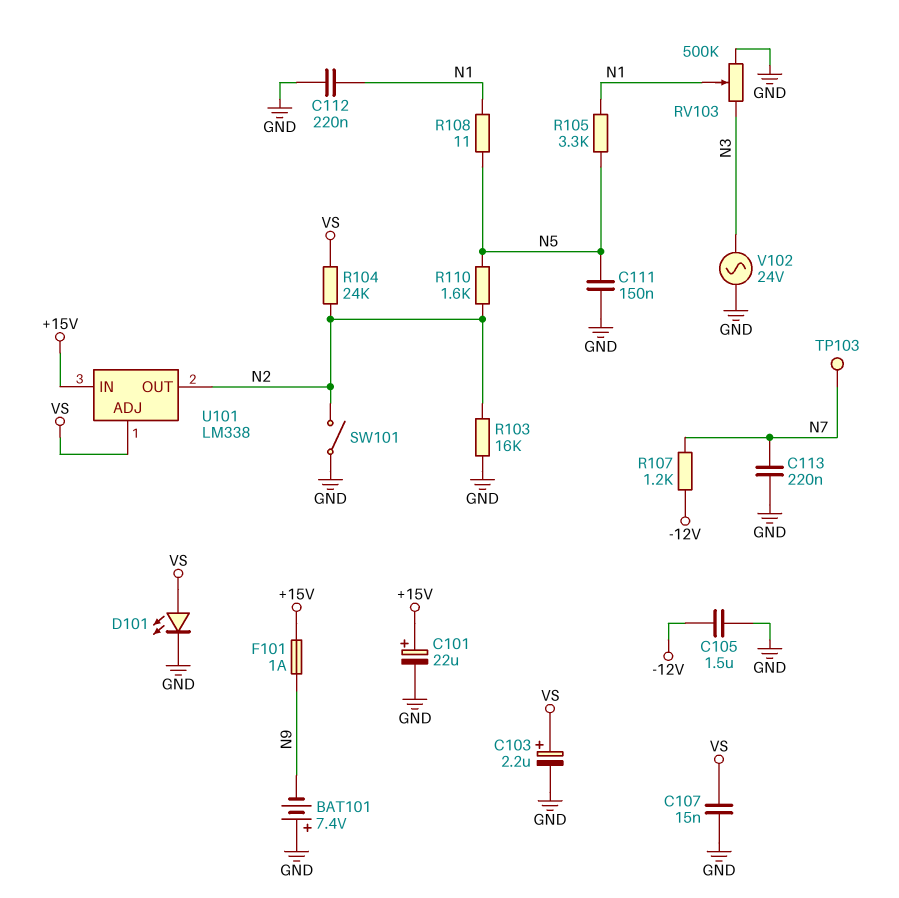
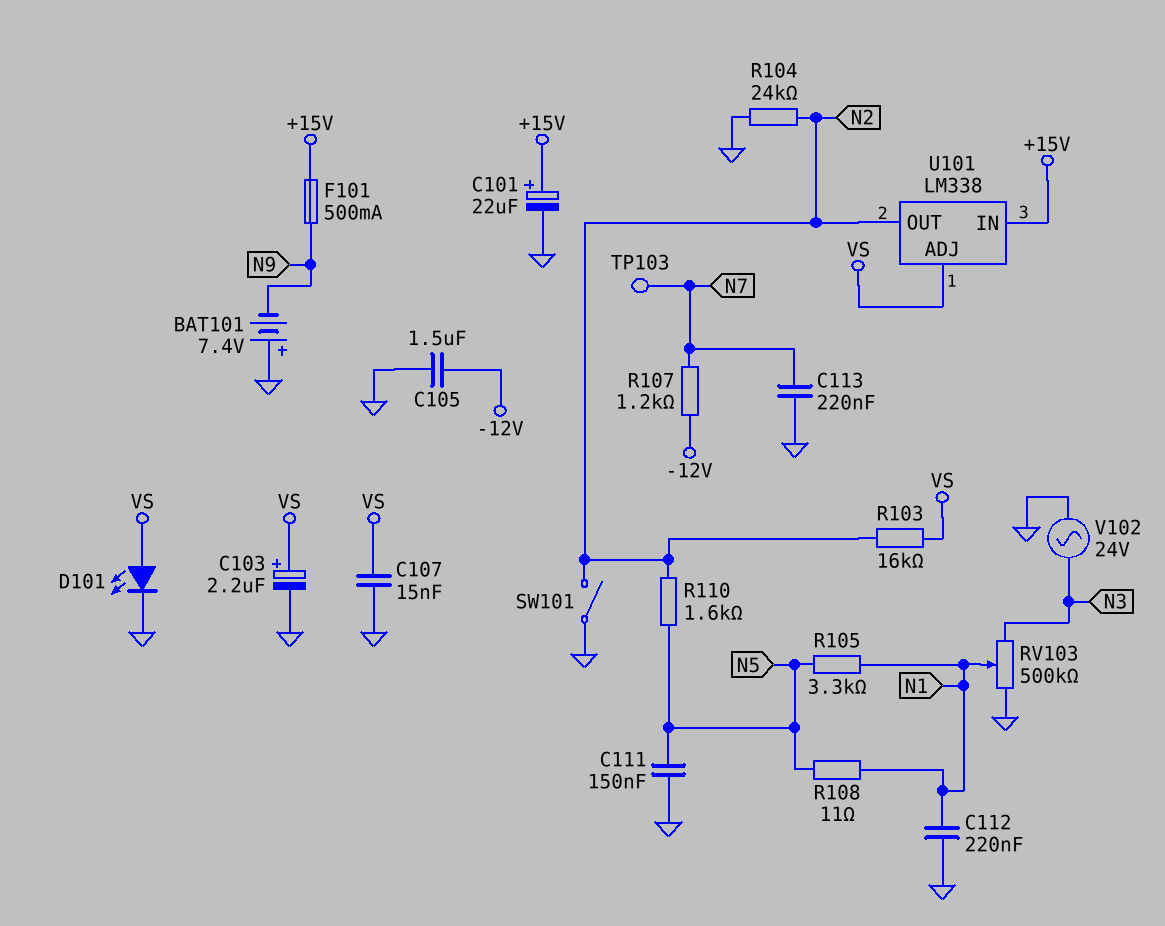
F101: 1A (+15V, N9) -> 500mA (+15V, N9)
R103: 16k (GND, N2) -> 16k (N2, VS)
R104: 24k (N2, VS) -> 24k (GND, N2)

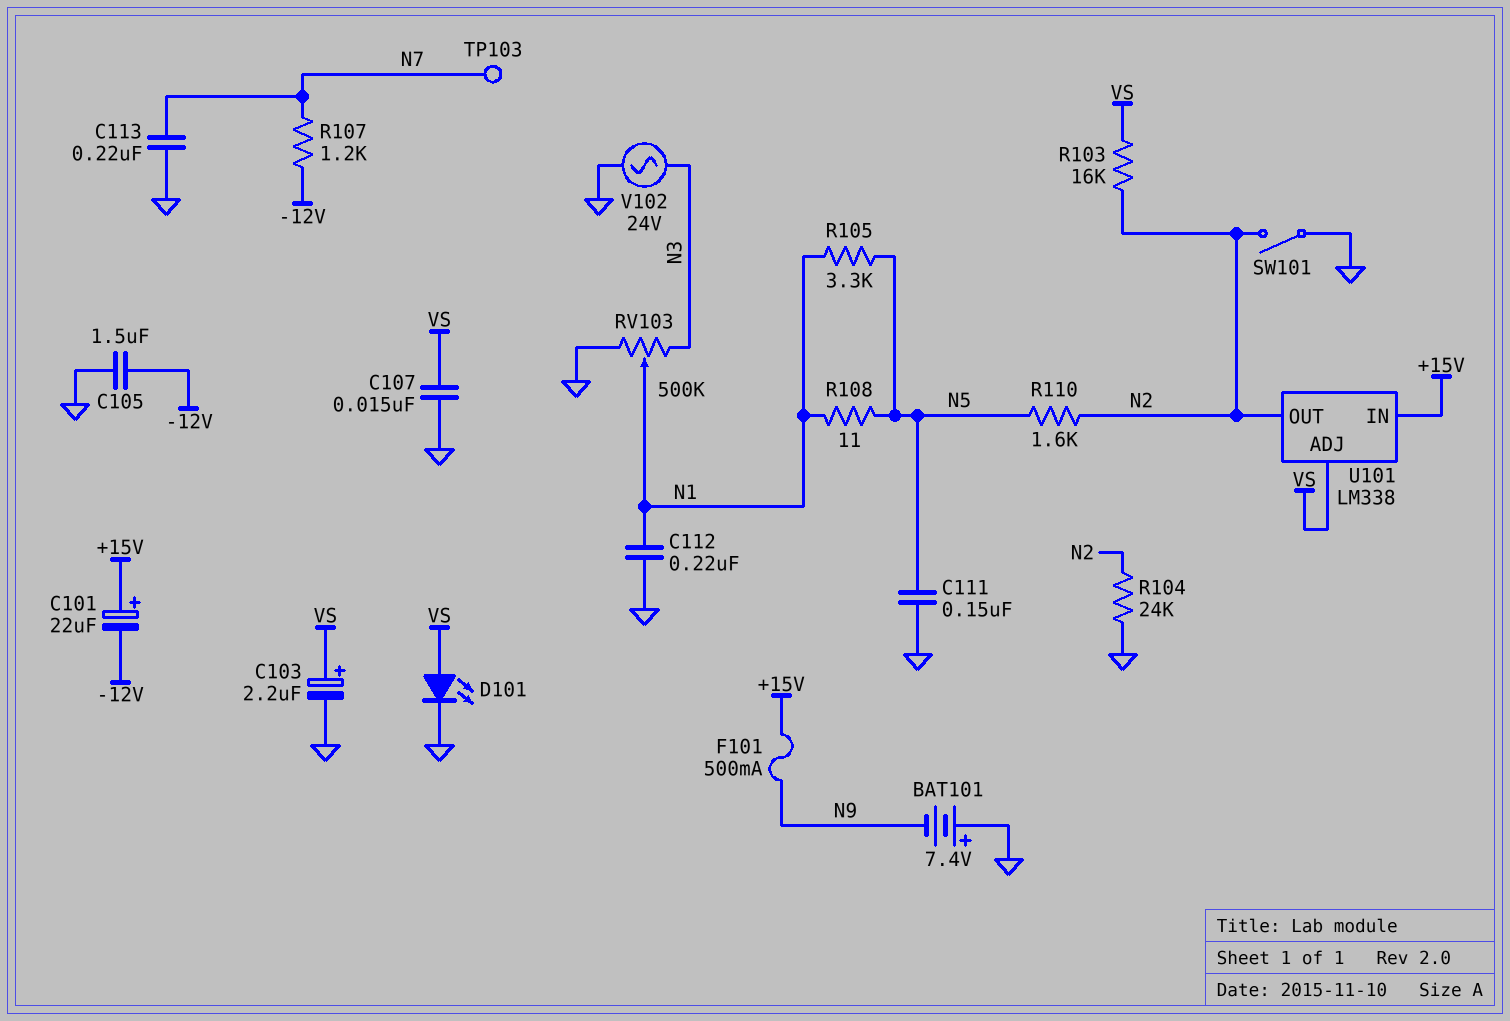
C101: 22uF (plus +15V, minus GND) -> 22uF (plus +15V, minus -12V)

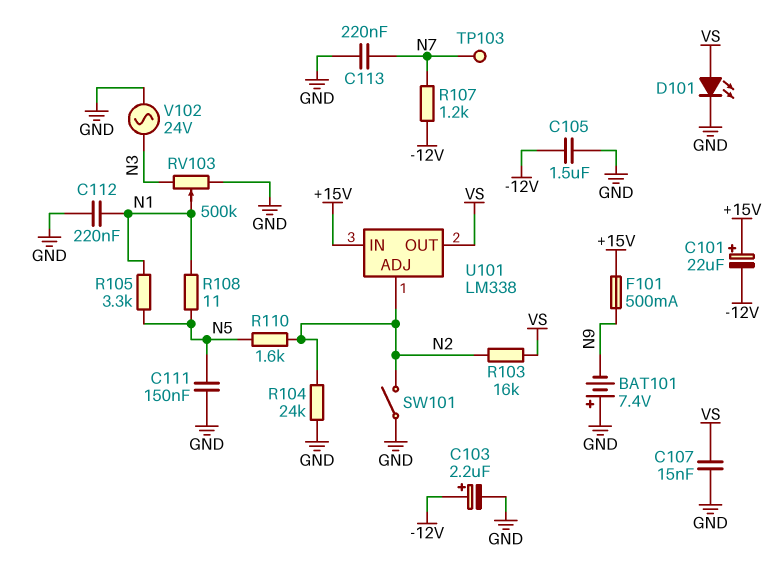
C103: 2.2uF (plus VS, minus GND) -> 2.2uF (plus -12V, minus GND)
U101 pin ADJ: VS -> N2
U101 pin OUT: N2 -> VS

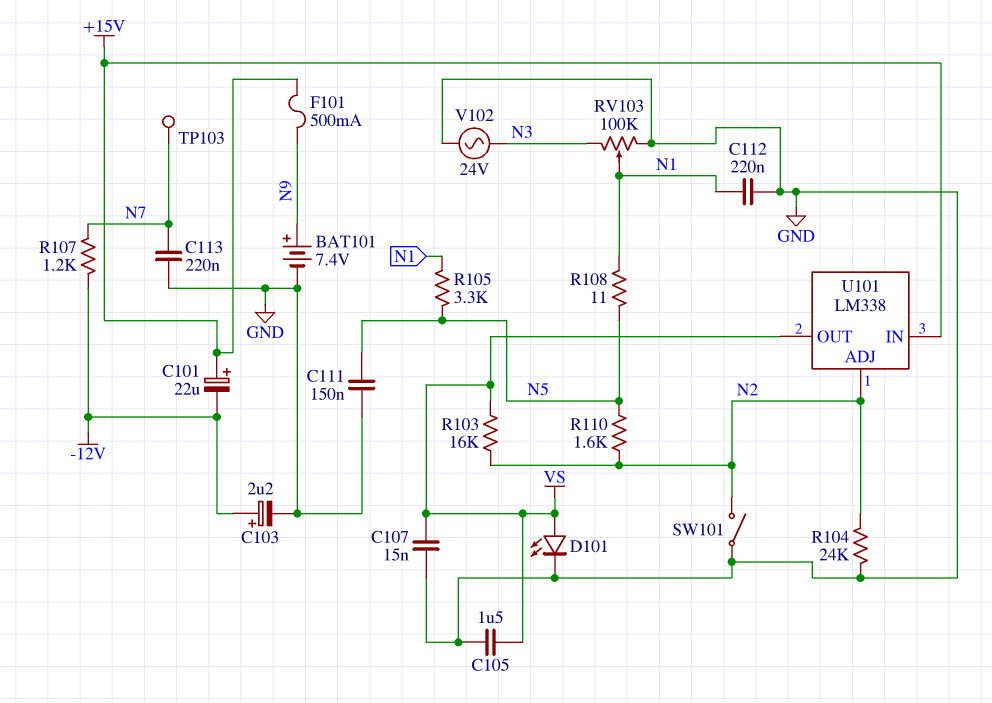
BAT101: 7.4V (plus GND, minus N9) -> 7.4V (plus N9, minus GND)
C105: 1.5uF (-12V, GND) -> 1.5uF (GND, VS)
RV103: 500k (GND, N3, wiper N1) -> 100k (GND, N3, wiper N1)

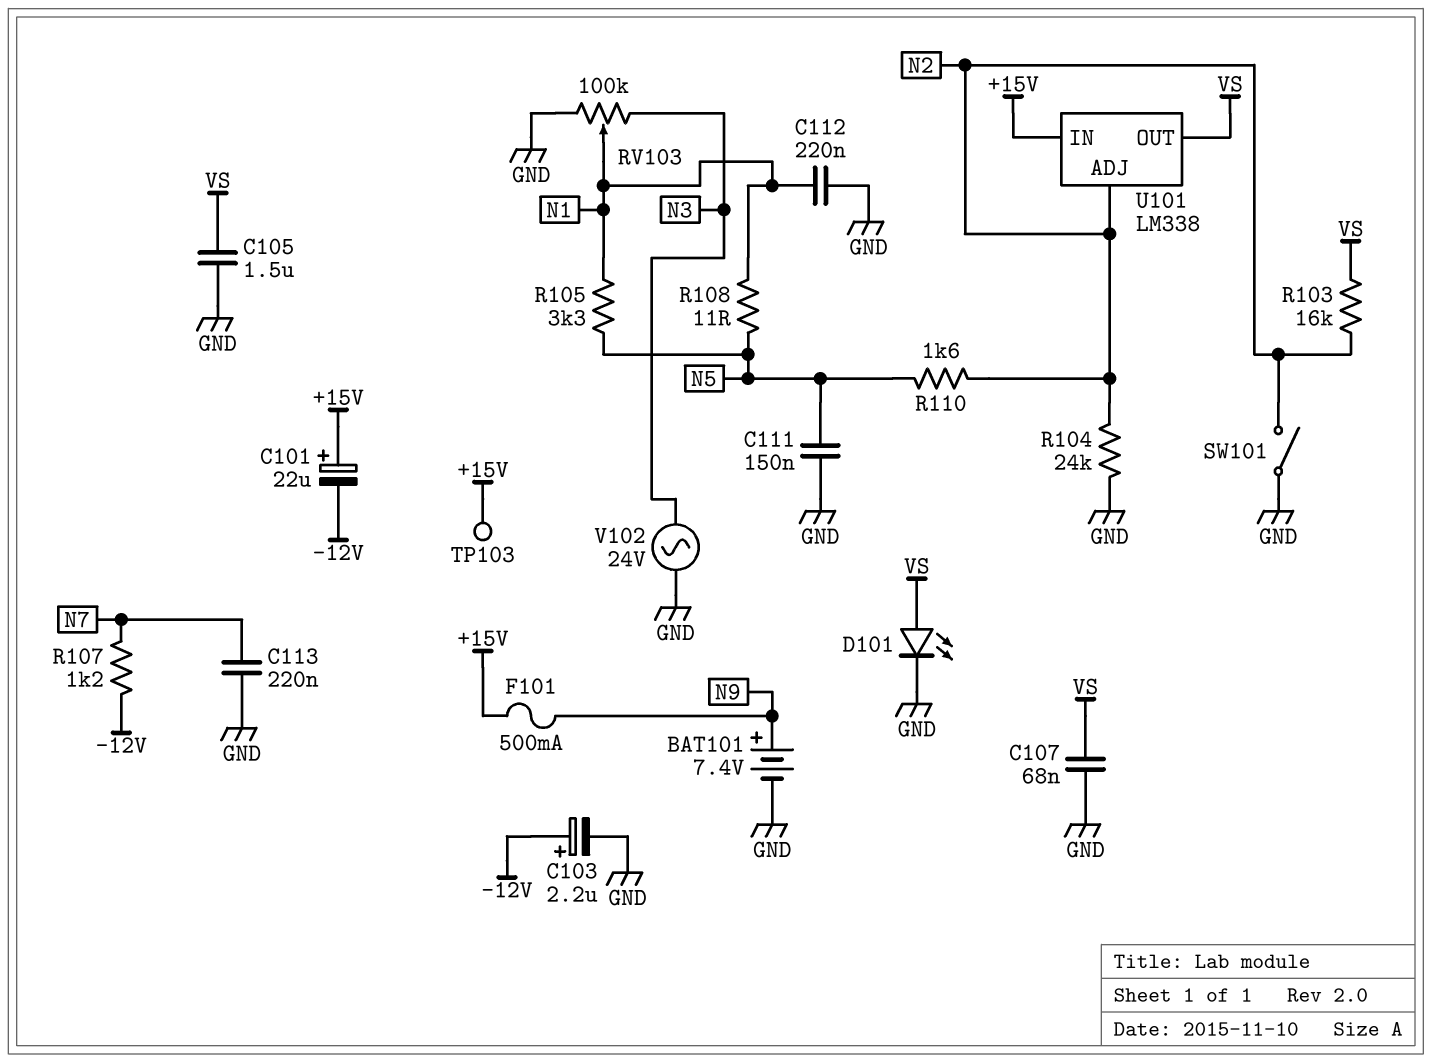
C107: 15nF (GND, VS) -> 68nF (GND, VS)
TP103: test point (N7) -> test point (+15V)

